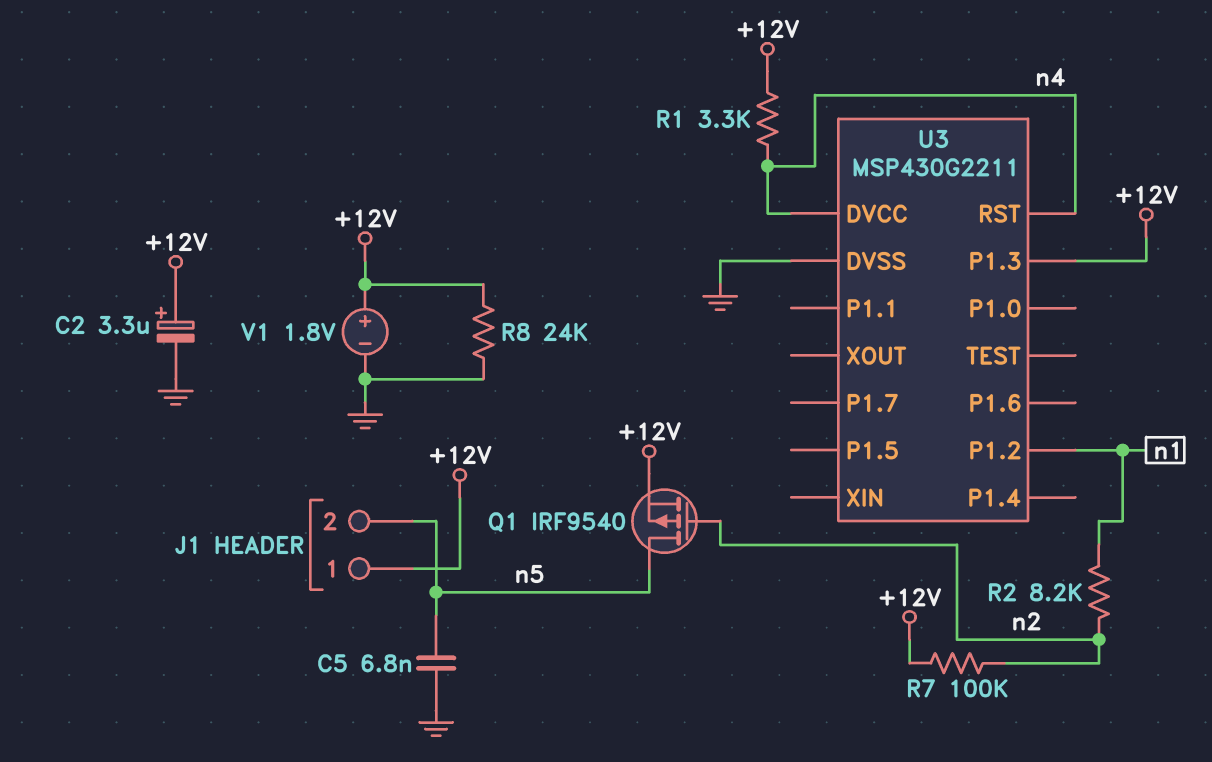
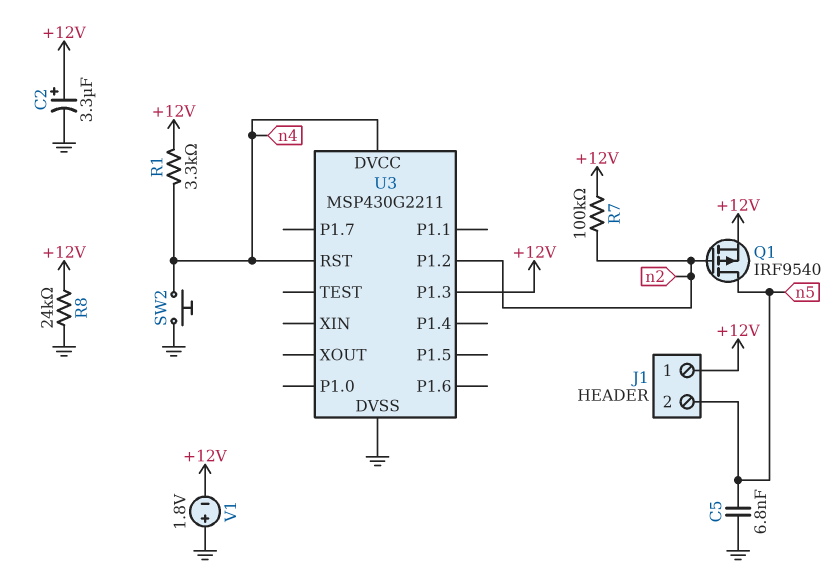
R2: 8.2k (n1, n2) -> none
SW2: none -> button (GND, n4)
U3 pin P1.2: n1 -> n2
V1: 1.8V (plus +12V, minus GND) -> 1.8V (plus GND, minus +12V)

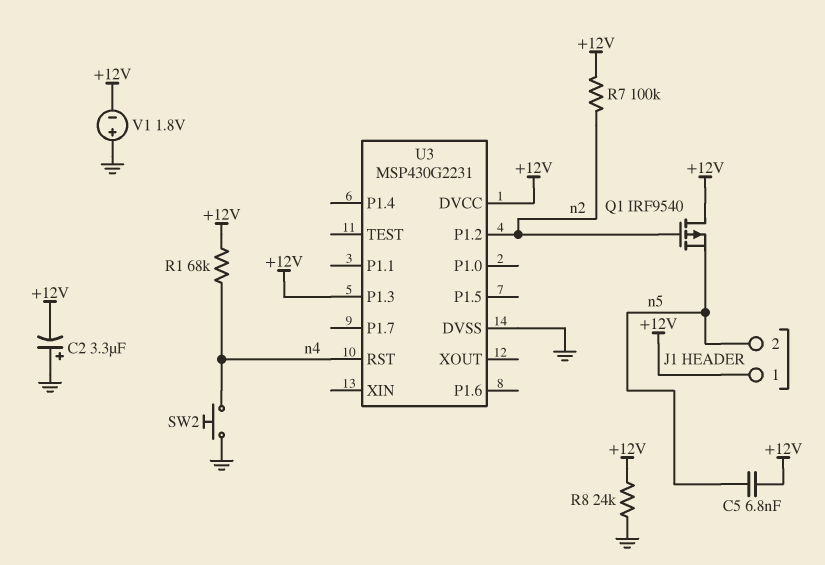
C2: 3.3uF (plus +12V, minus GND) -> 3.3uF (plus GND, minus +12V)
C5: 6.8nF (GND, n5) -> 6.8nF (+12V, n5)
Q1: PMOS IRF9540 (G n2, D n5, S +12V) -> PMOS IRF9540 (G n2, D +12V, S n5)
R1: 3.3k (+12V, n4) -> 68k (+12V, n4)
U3: MSP430G2211 -> MSP430G2231
U3 pin DVCC: n4 -> +12V

